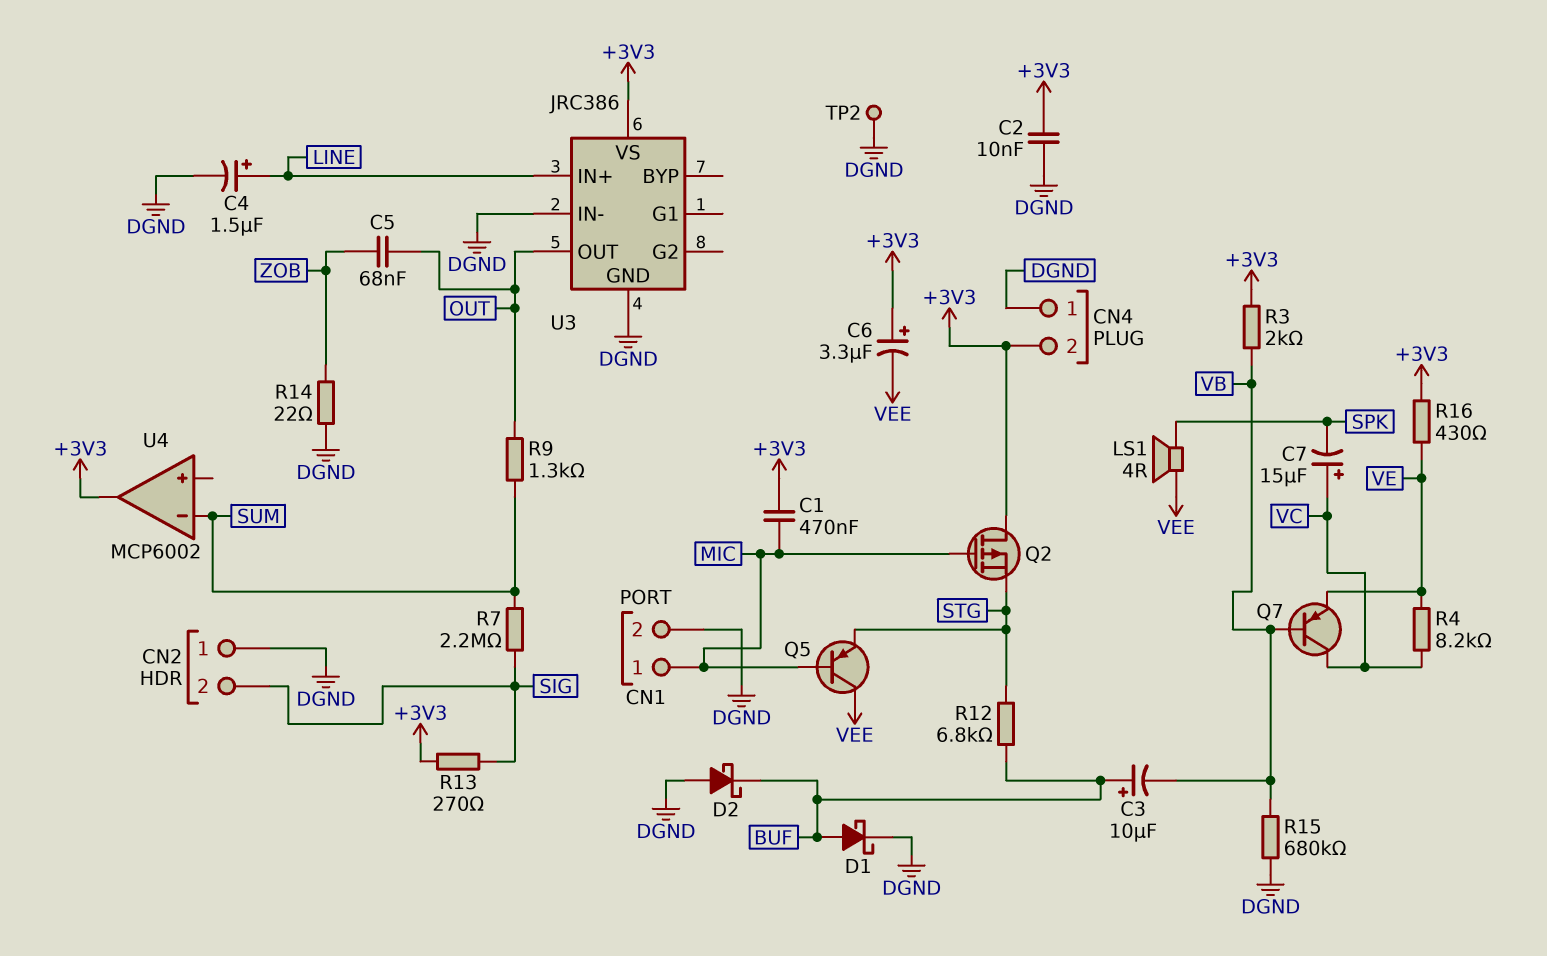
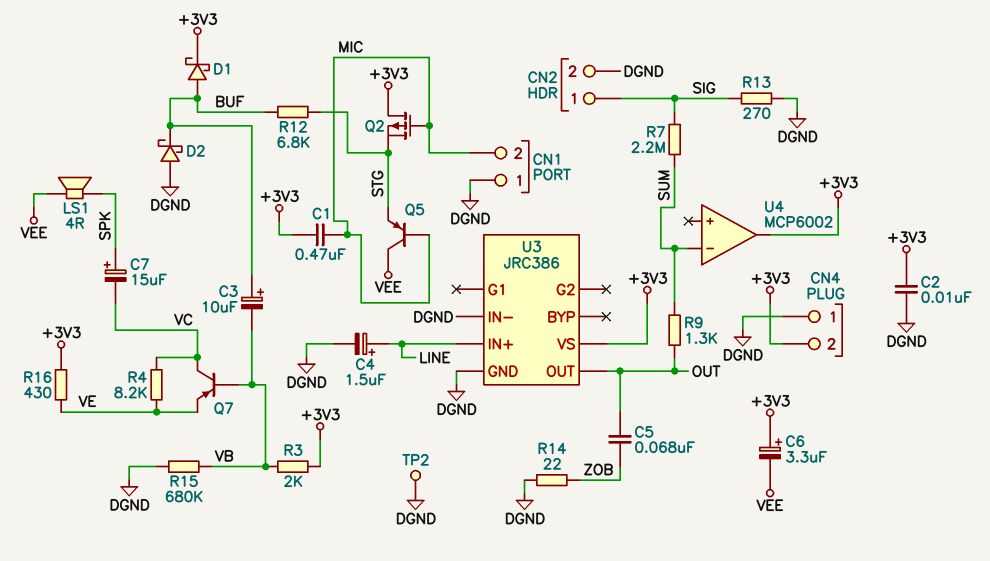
C7: 15uF (plus VC, minus SPK) -> 15uF (plus SPK, minus VC)
CN1 pin 1: MIC -> DGND
CN1 pin 2: DGND -> MIC
CN2 pin 1: DGND -> SIG
CN2 pin 2: SIG -> DGND
D1: schottky (A BUF, K DGND) -> schottky (A BUF, K +3V3)
R13: 270 (+3V3, SIG) -> 270 (DGND, SIG)

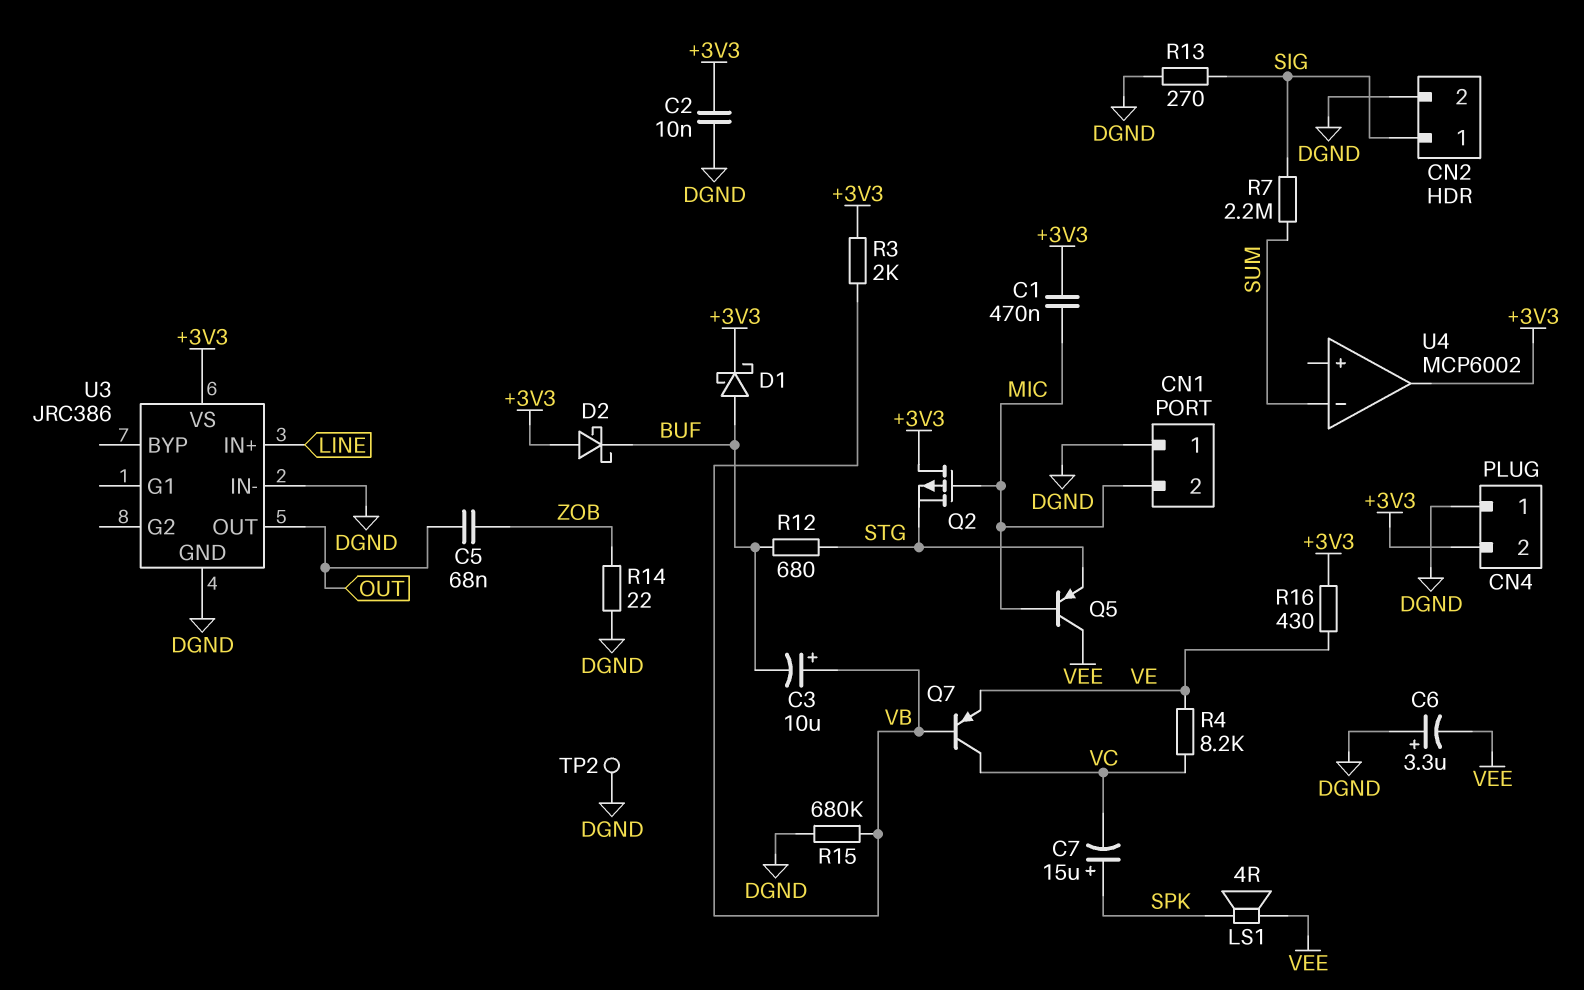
C3: 10uF (plus BUF, minus VB) -> 10uF (plus VB, minus BUF)
C4: 1.5uF (plus LINE, minus DGND) -> none
C6: 3.3uF (plus +3V3, minus VEE) -> 3.3uF (plus DGND, minus VEE)
D2: schottky (A DGND, K BUF) -> schottky (A +3V3, K BUF)
R9: 1.3k (OUT, SUM) -> none
R12: 6.8k (BUF, STG) -> 680 (BUF, STG)

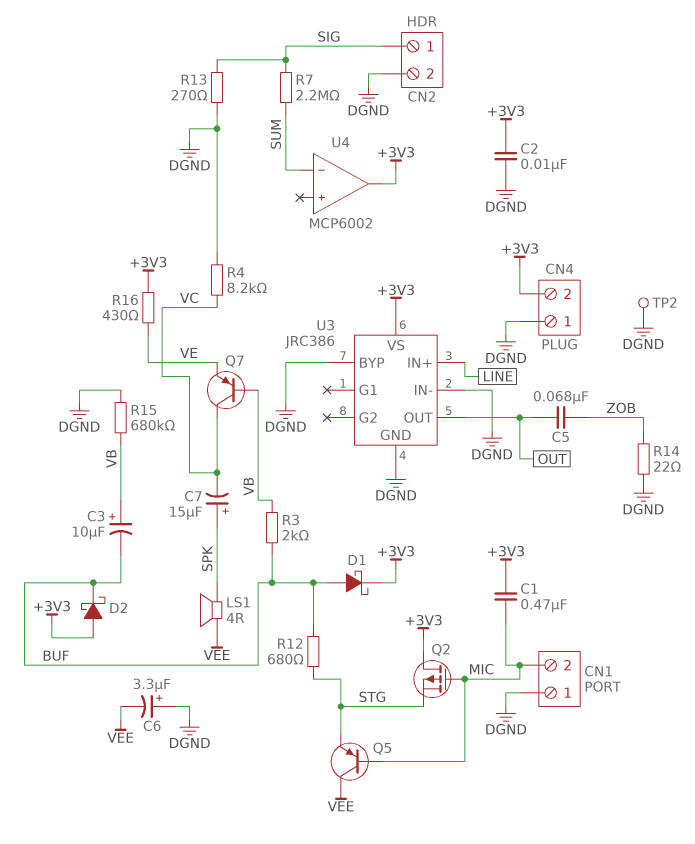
R3: 2k (+3V3, VB) -> 2k (BUF, VB)
R4: 8.2k (VC, VE) -> 8.2k (DGND, VC)
U3 pin BYP: none -> DGND

